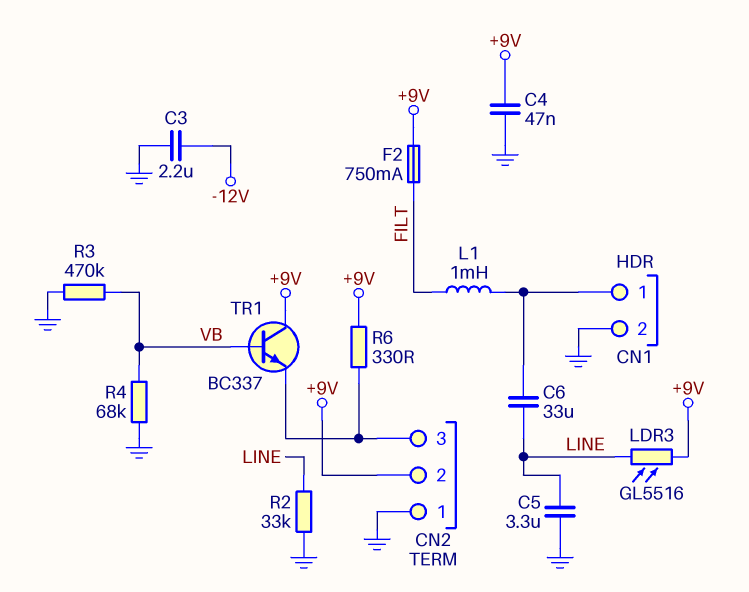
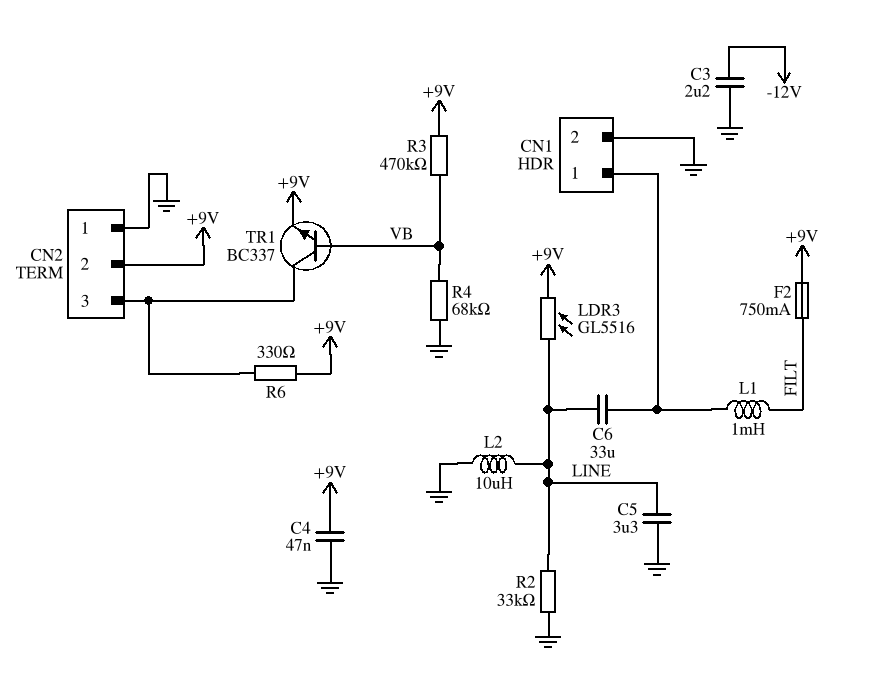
L2: none -> 10uH (GND, LINE)
R3: 470k (GND, VB) -> 470k (+9V, VB)
TR1: NPN BC337 (B VB, C +9V, E CN2/3) -> NPN BC337 (B VB, C CN2/3, E +9V)

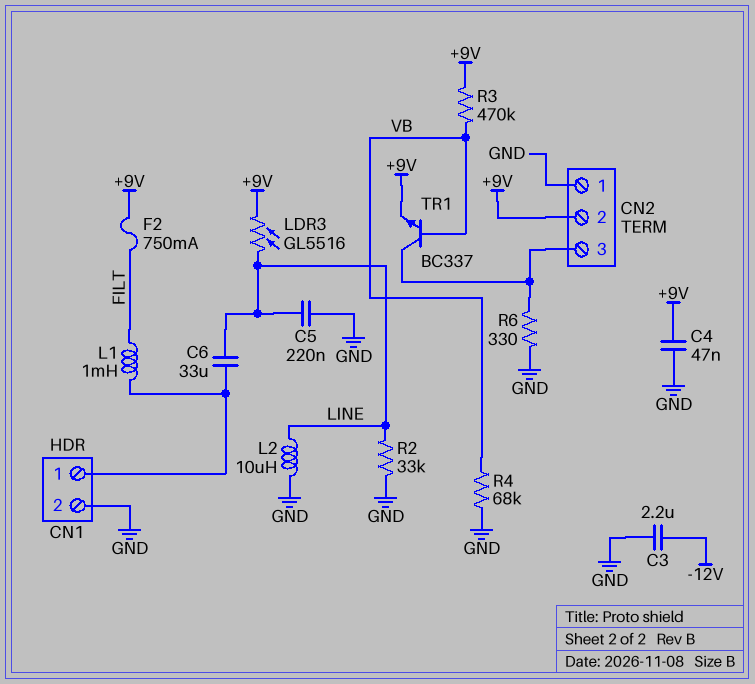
C5: 3.3uF (GND, LINE) -> 220nF (GND, LINE)
R6: 330 (+9V, CN2/3) -> 330 (CN2/3, GND)

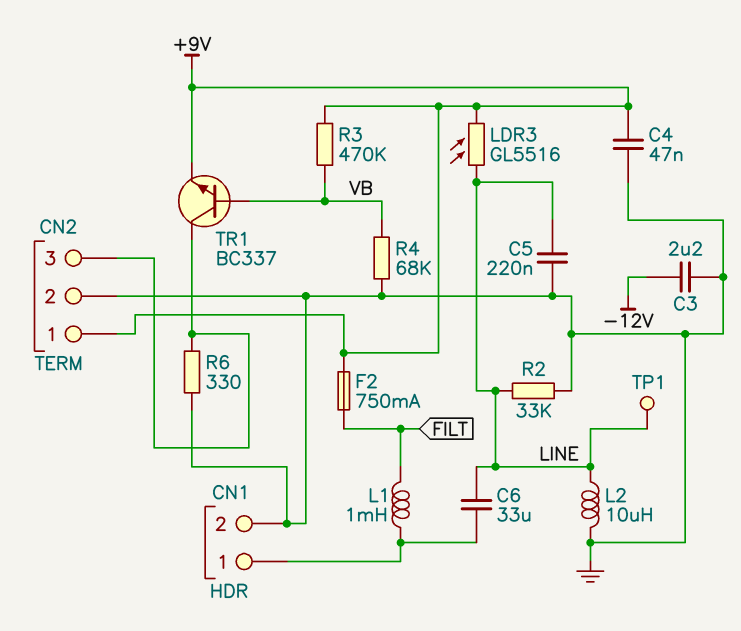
CN2 pin 1: GND -> +9V
CN2 pin 2: +9V -> GND
TP1: none -> test point (LINE)

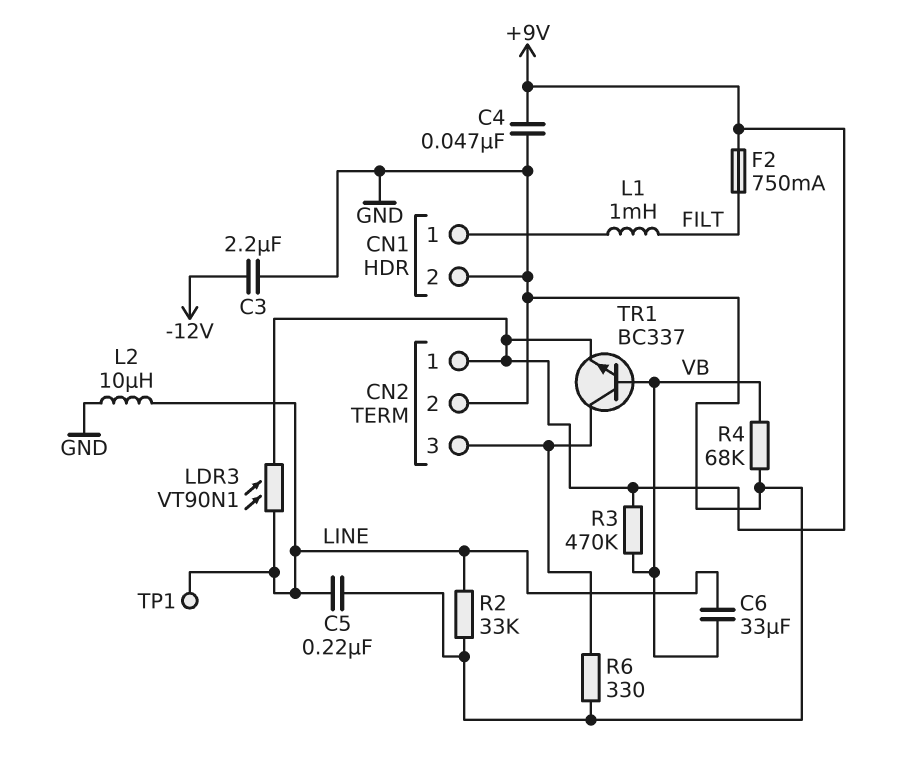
C6: 33uF (CN1/1, LINE) -> 33uF (LINE, VB)
LDR3: GL5516 (+9V, LINE) -> VT90N1 (+9V, LINE)

